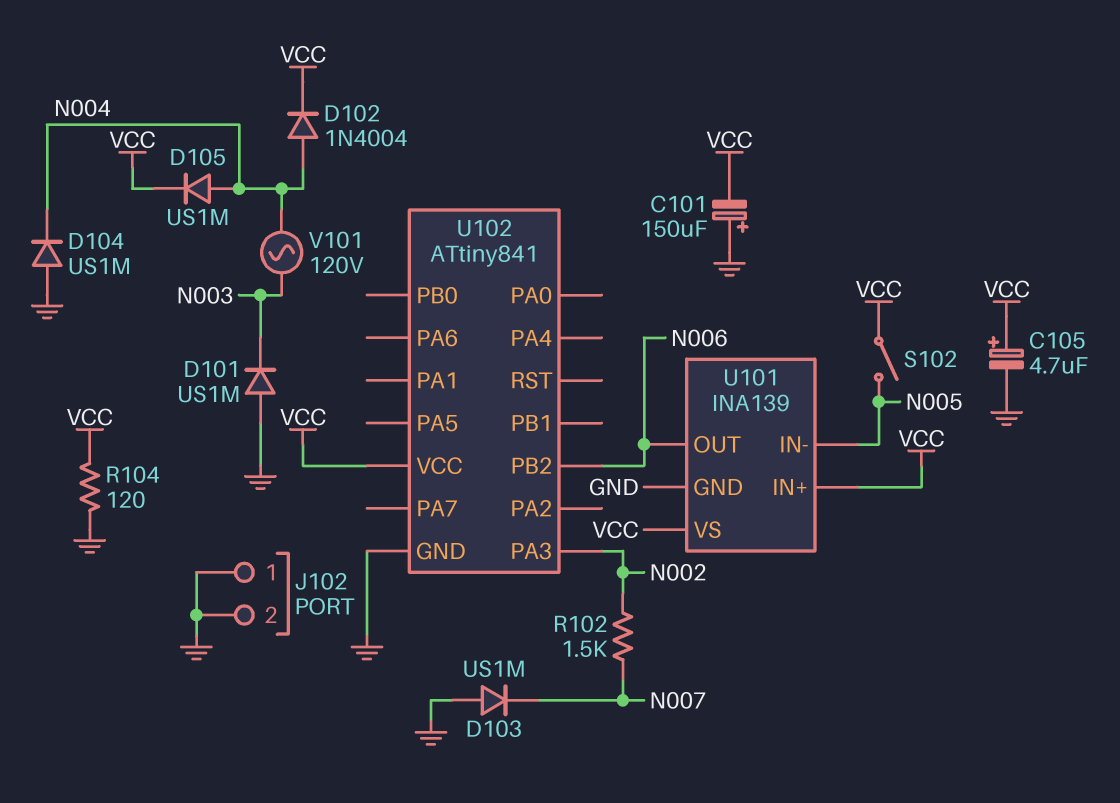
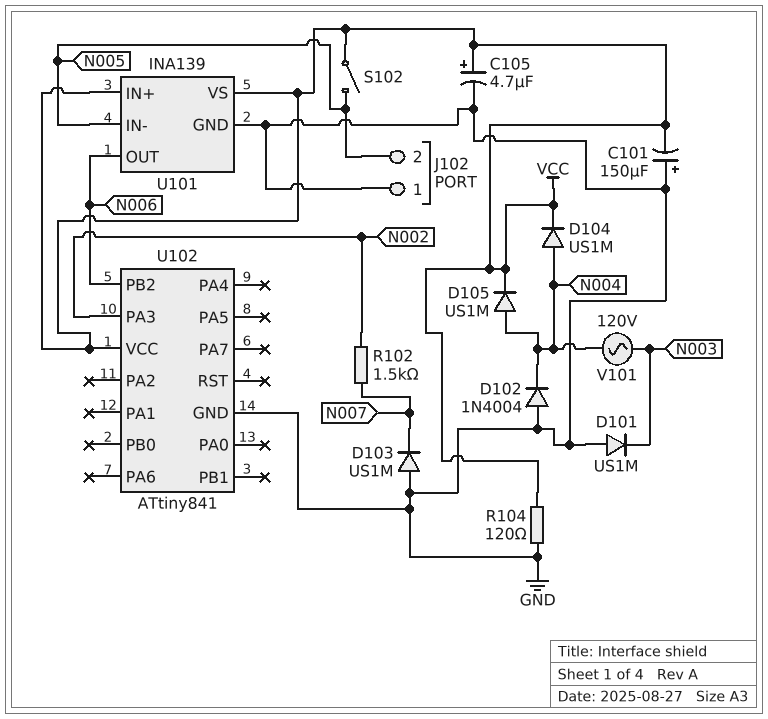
D102: diode 1N4004 (A N004, K VCC) -> diode 1N4004 (A GND, K N004)
D104: diode US1M (A GND, K N004) -> diode US1M (A N004, K VCC)
J102 pin 2: GND -> N005

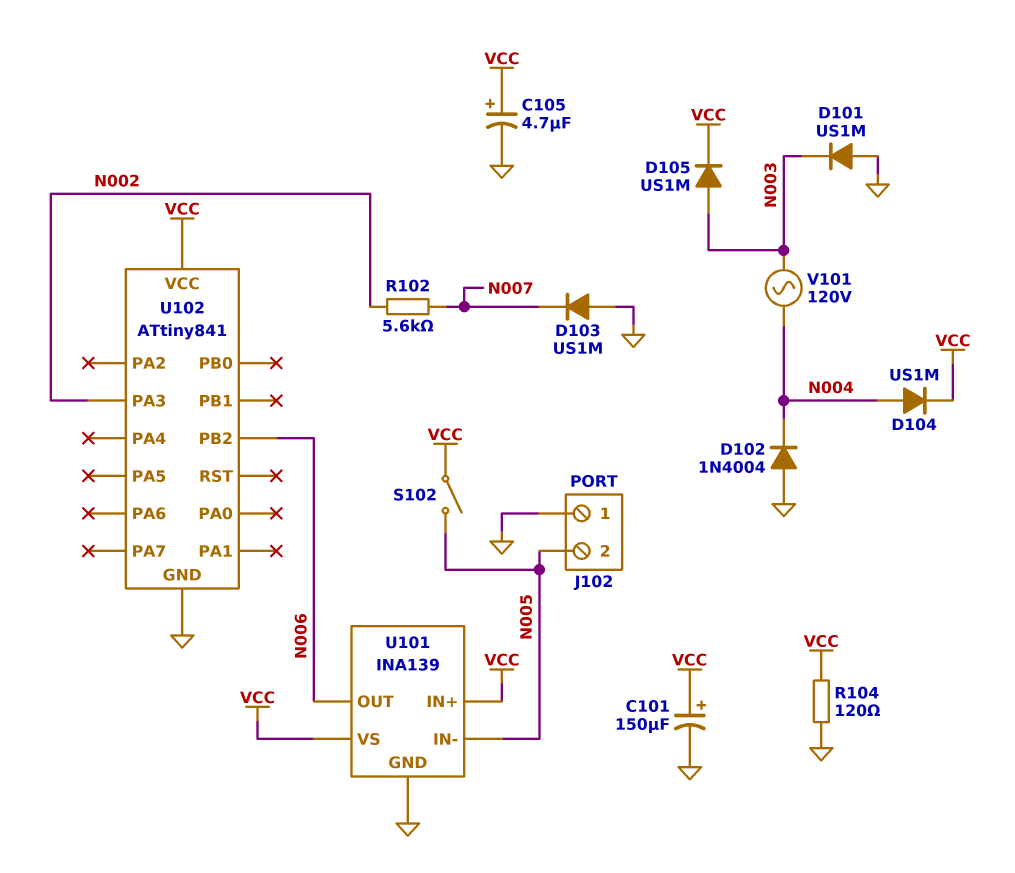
C101: 150uF (plus GND, minus VCC) -> 150uF (plus VCC, minus GND)
D105: diode US1M (A N004, K VCC) -> diode US1M (A N003, K VCC)
R102: 1.5k (N002, N007) -> 5.6k (N002, N007)

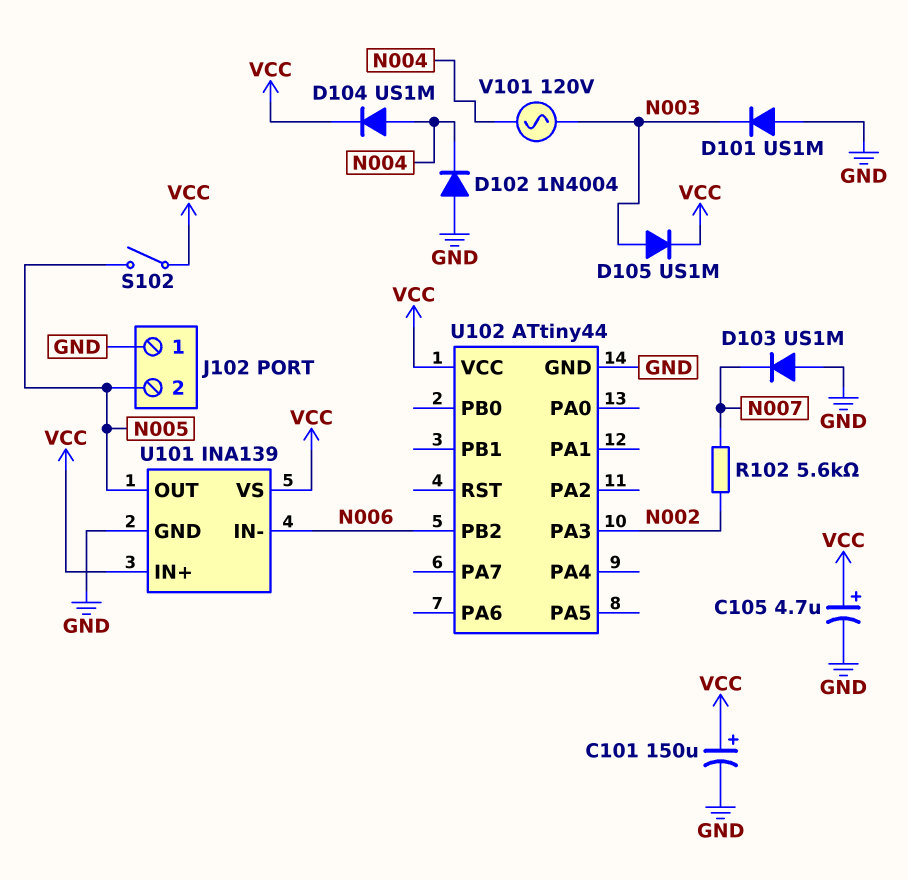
R104: 120 (GND, VCC) -> none
U101 pin IN-: N005 -> N006
U101 pin OUT: N006 -> N005
U102: ATtiny841 -> ATtiny44

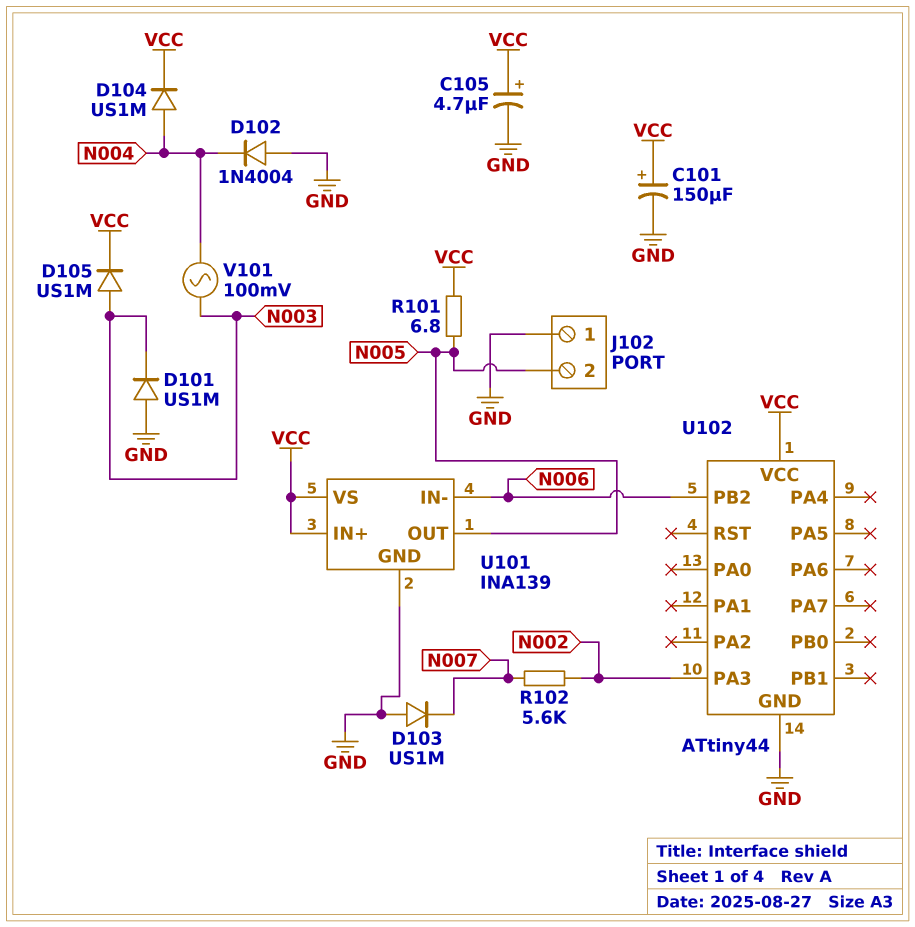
R101: none -> 6.8 (N005, VCC)
S102: switch (N005, VCC) -> none
V101: AC 120V (N003, N004) -> AC 100mV (N003, N004)

